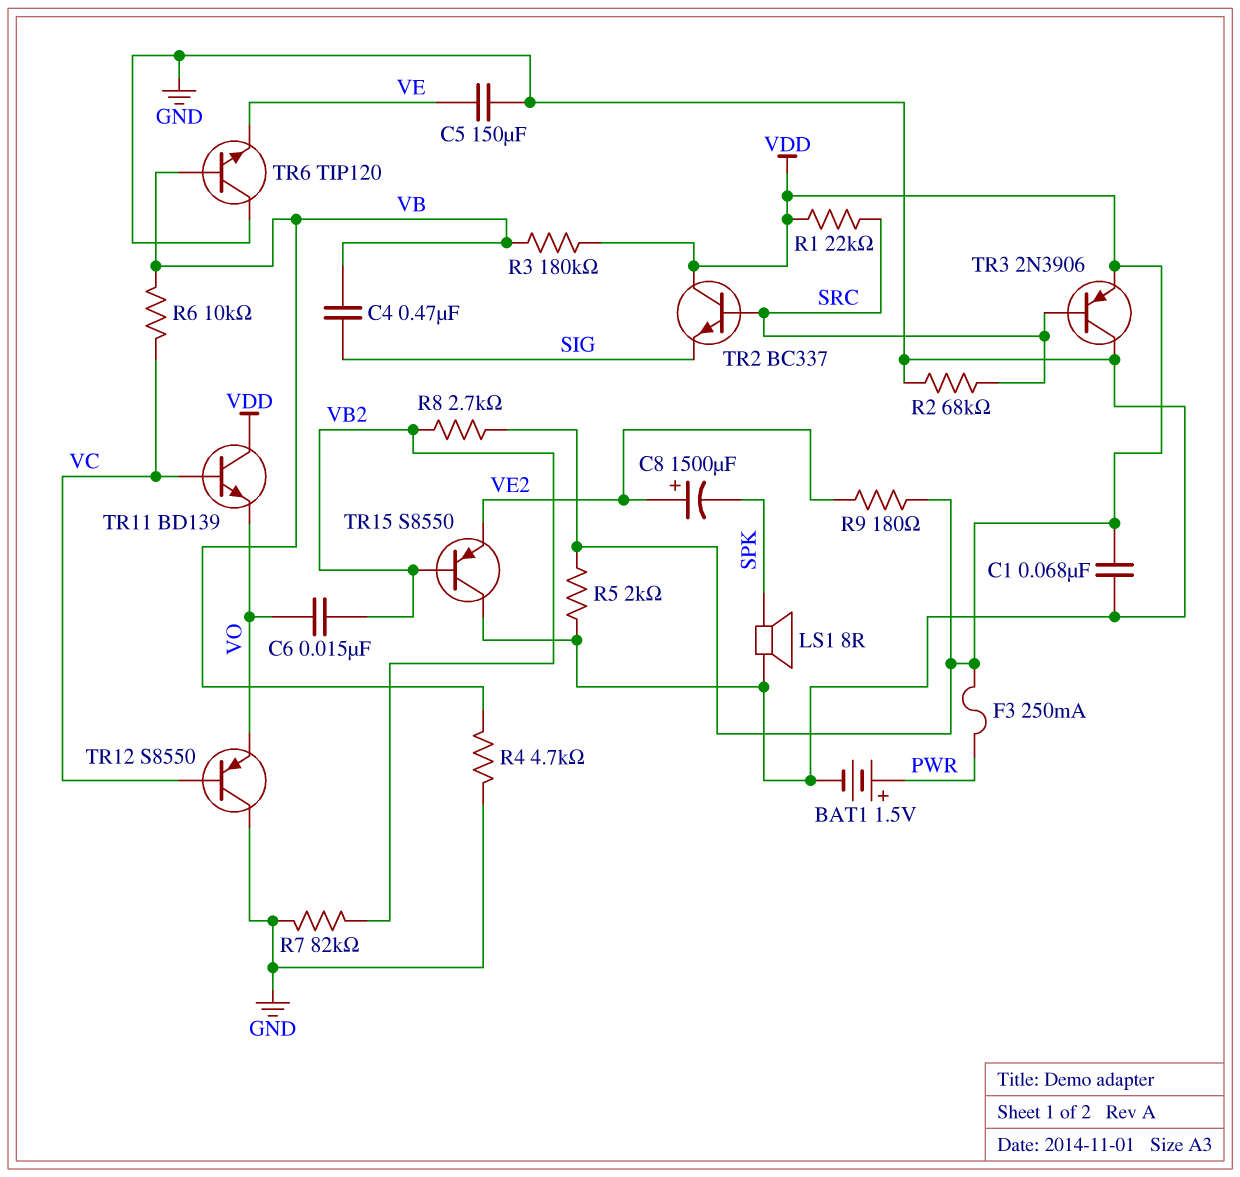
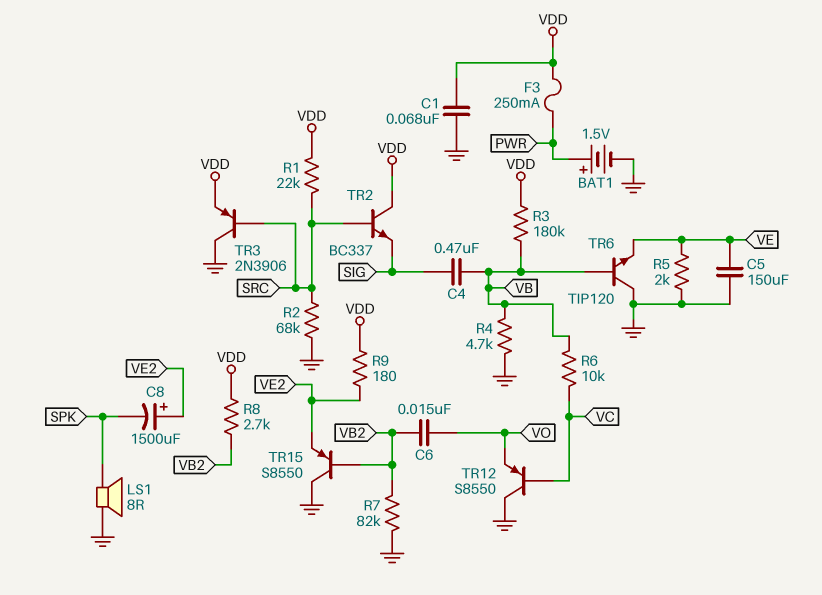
R5: 2k (GND, VDD) -> 2k (GND, VE)
TR11: NPN BD139 (B VC, C VDD, E VO) -> none

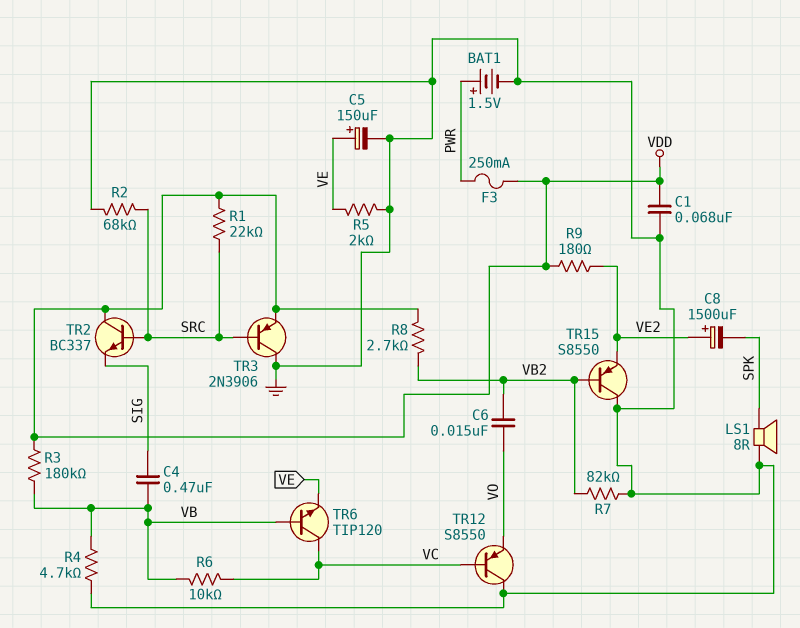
C5: 150uF (GND, VE) -> 150uF (plus VE, minus GND)
TR6: NPN TIP120 (B VB, C GND, E VE) -> NPN TIP120 (B VB, C VC, E VE)

